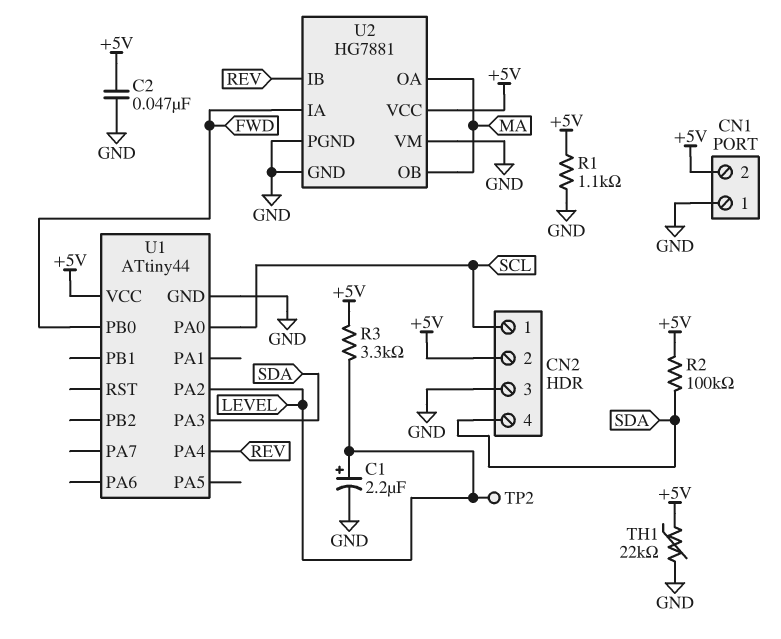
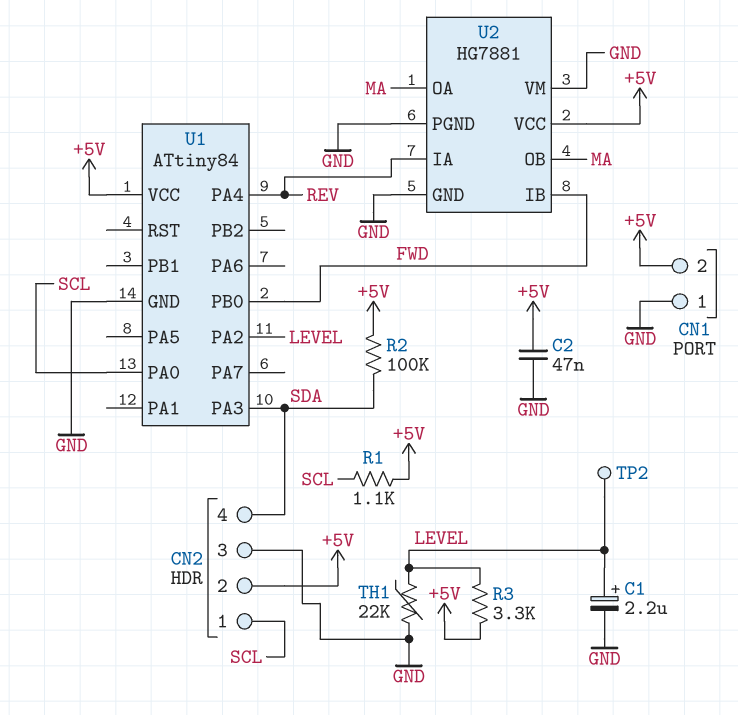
R1: 1.1k (+5V, GND) -> 1.1k (+5V, SCL)
TH1: 22k (+5V, GND) -> 22k (GND, LEVEL)
U1: ATtiny44 -> ATtiny84
U2 pin IA: FWD -> REV
U2 pin IB: REV -> FWD

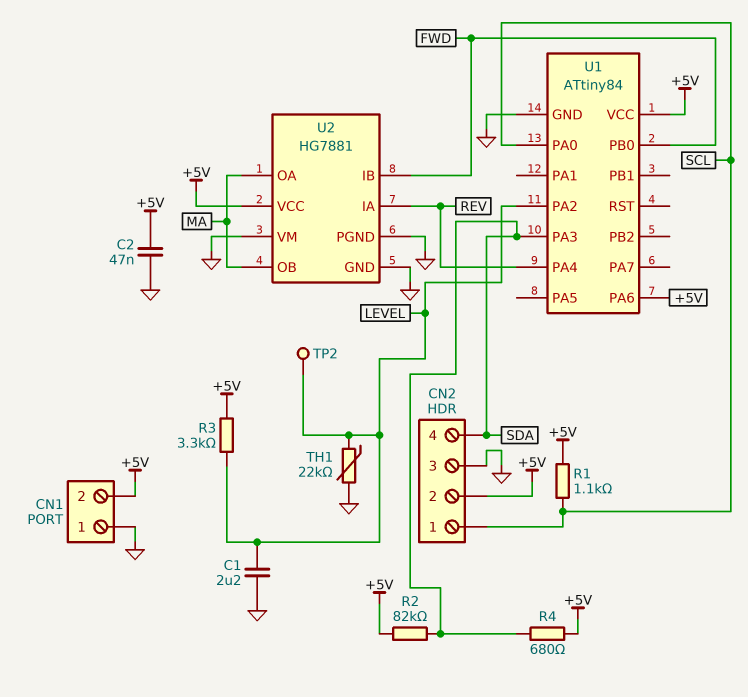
C1: 2.2uF (plus LEVEL, minus GND) -> 2.2uF (GND, LEVEL)
R2: 100k (+5V, SDA) -> 82k (+5V, SDA)
R4: none -> 680 (+5V, SDA)
U1 pin PA6: none -> +5V

